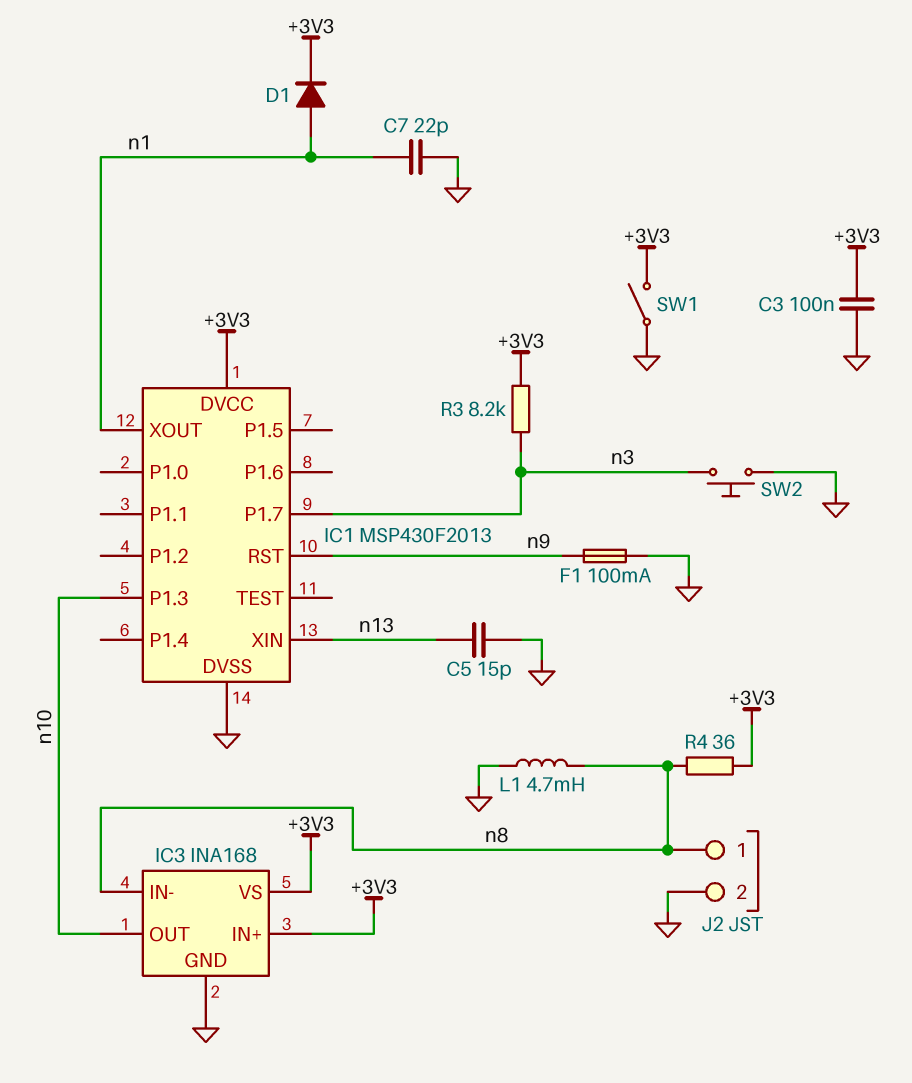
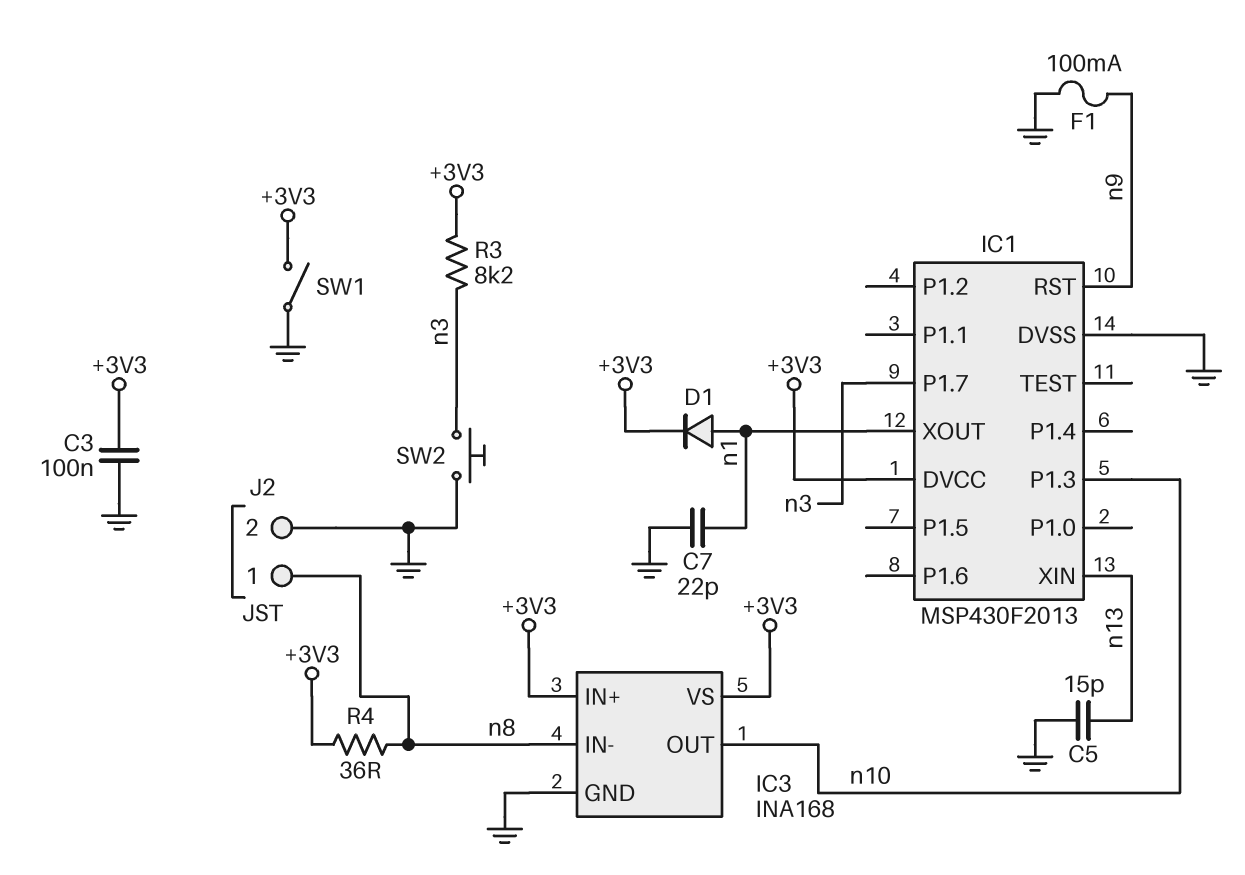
L1: 4.7mH (GND, n8) -> none

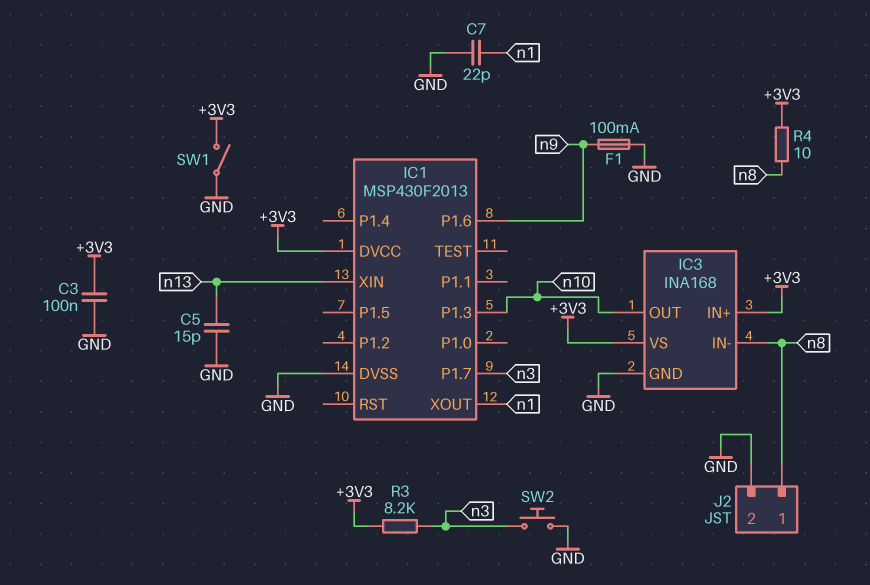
D1: diode (A n1, K +3V3) -> none
IC1 pin P1.6: none -> n9
IC1 pin RST: n9 -> none
R4: 36 (+3V3, n8) -> 10 (+3V3, n8)

